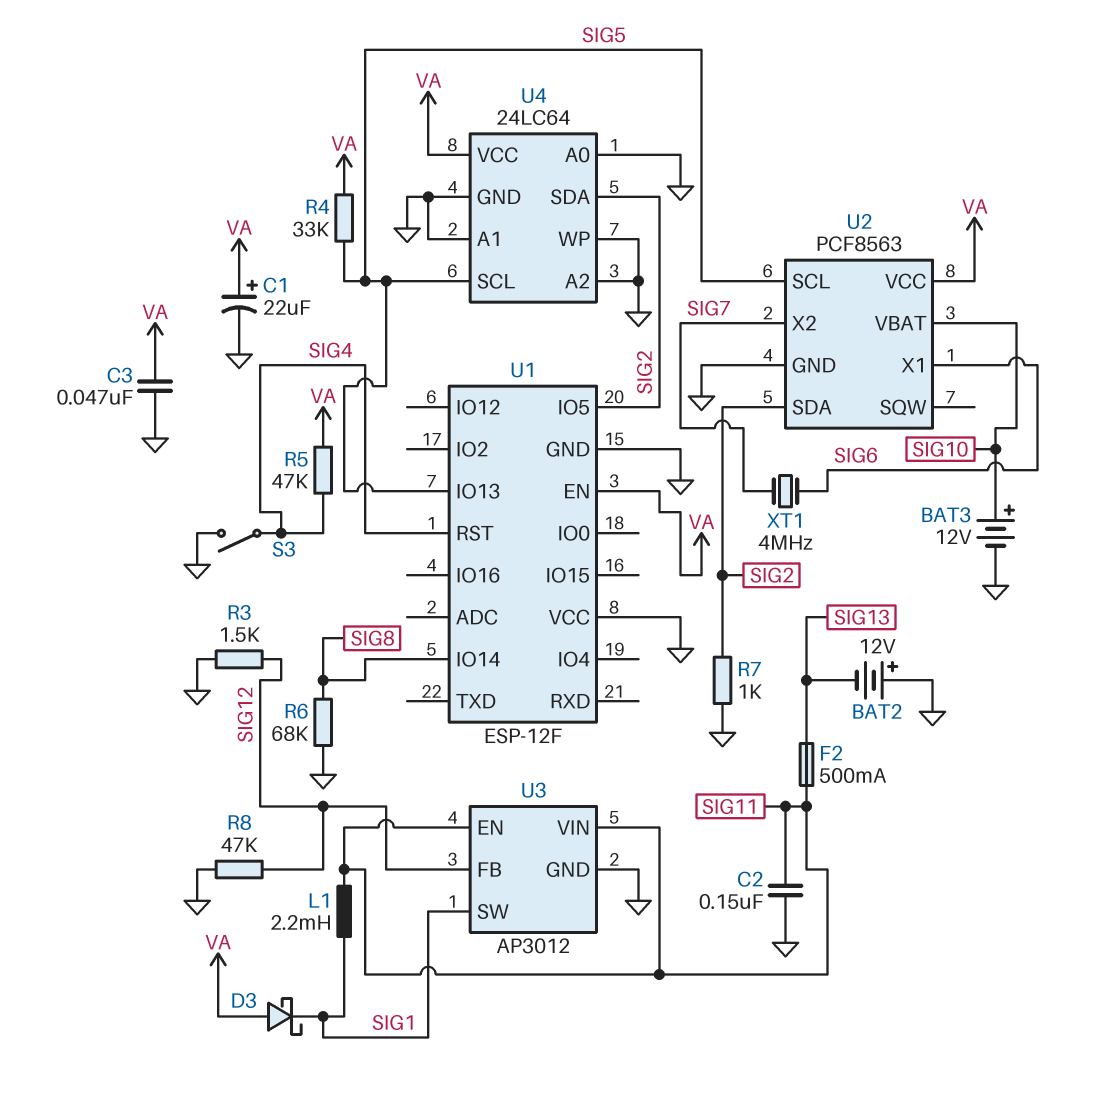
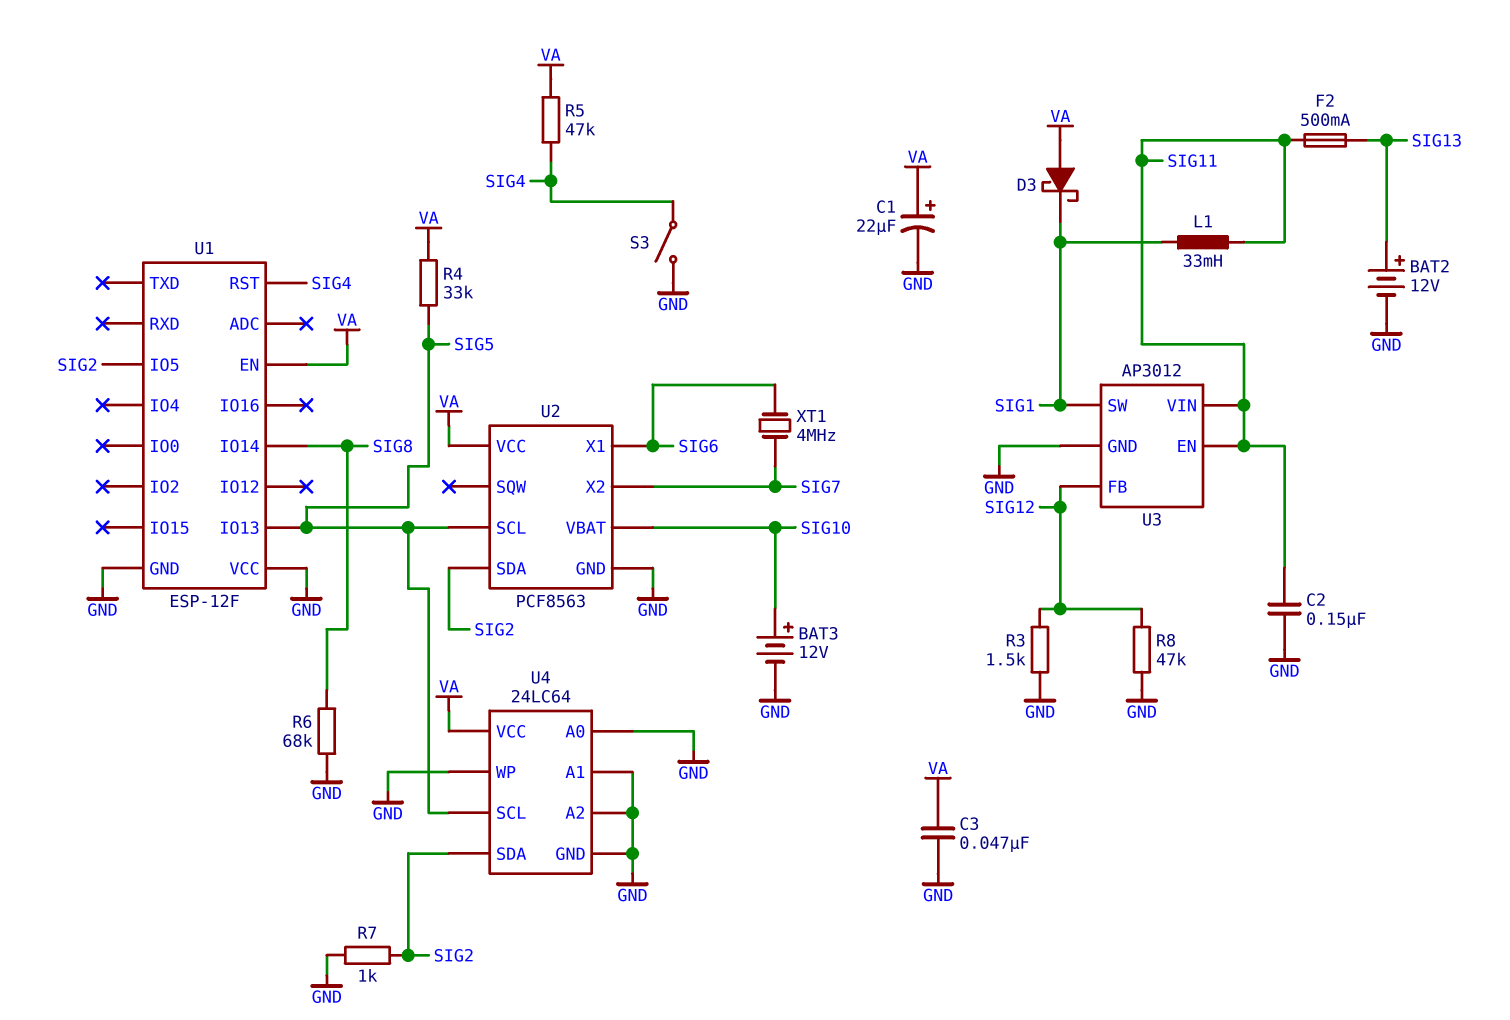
BAT2: 12V (plus GND, minus SIG13) -> 12V (plus SIG13, minus GND)
L1: 2.2mH (SIG1, SIG11) -> 33mH (SIG1, SIG11)

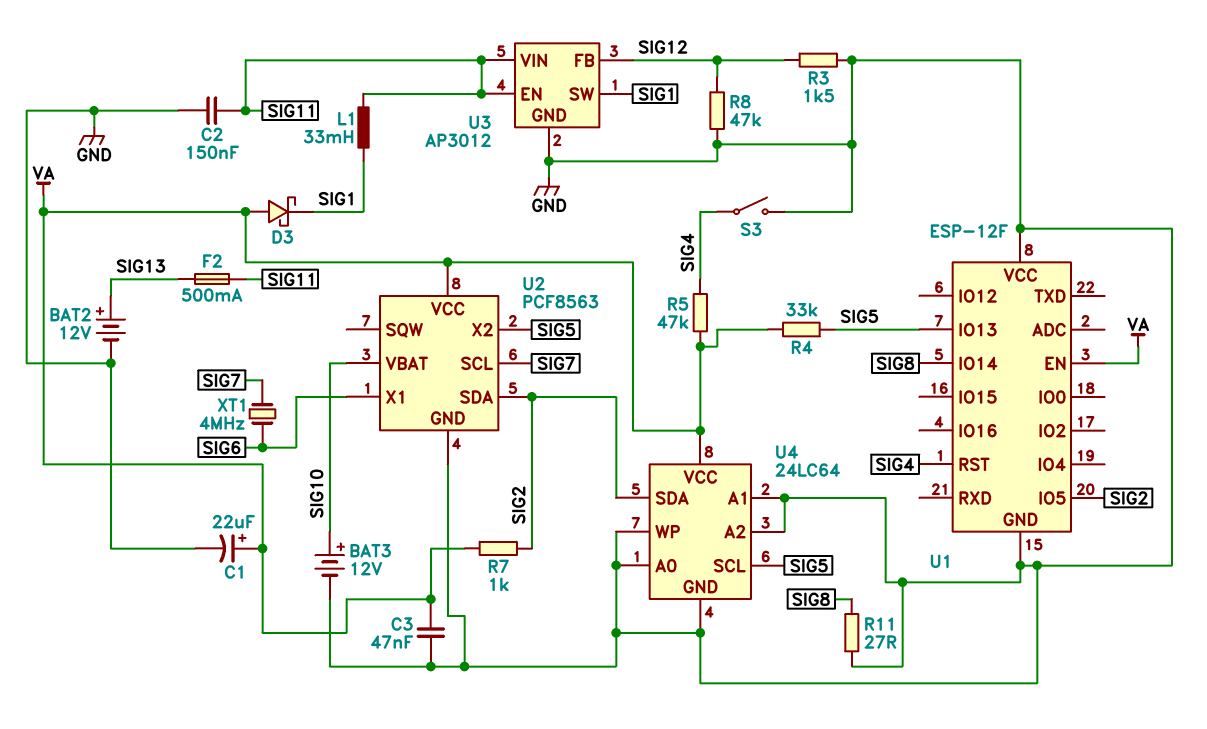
R6: 68k (GND, SIG8) -> none
R7: 1k (GND, SIG2) -> 1k (SIG2, VA)
R11: none -> 27 (GND, SIG8)
U2 pin SCL: SIG5 -> SIG7
U2 pin X2: SIG7 -> SIG5

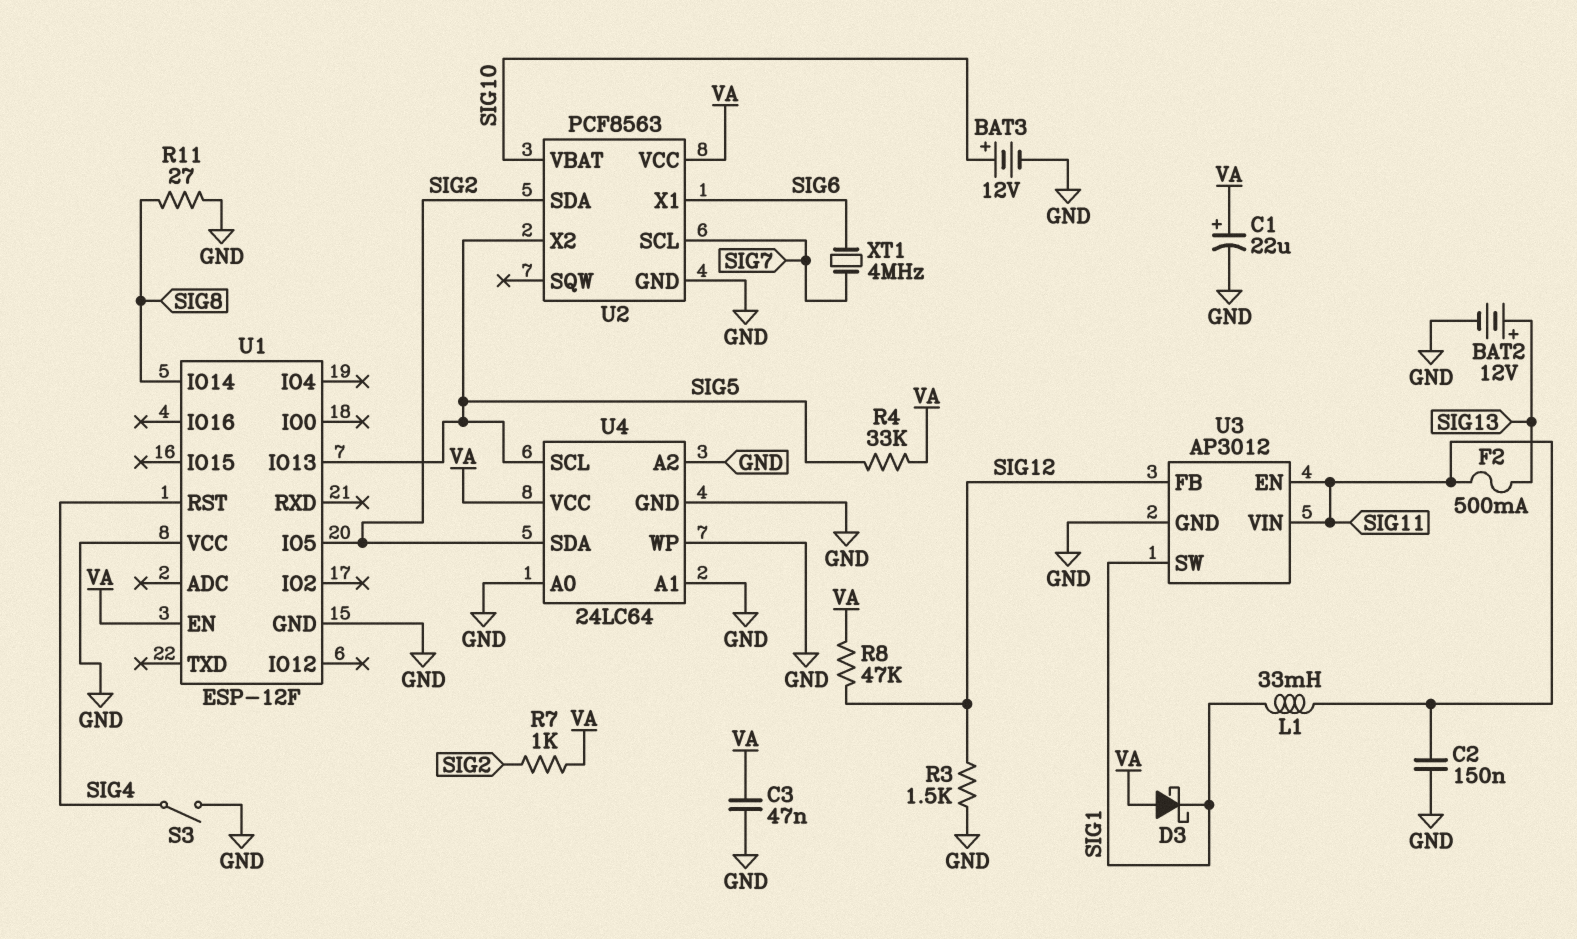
R5: 47k (SIG4, VA) -> none
R8: 47k (GND, SIG12) -> 47k (SIG12, VA)

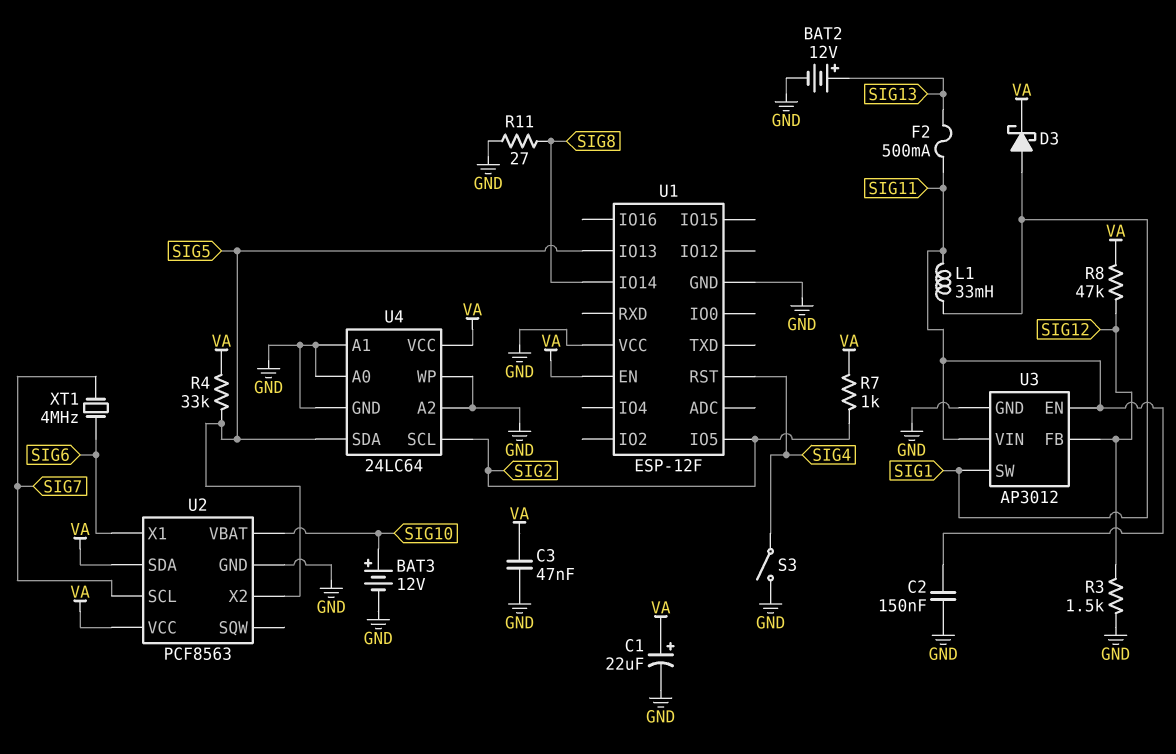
D3: schottky (A VA, K SIG1) -> schottky (A SIG1, K VA)
U2 pin SDA: SIG2 -> VA
U4 pin SCL: SIG5 -> SIG2
U4 pin SDA: SIG2 -> SIG5

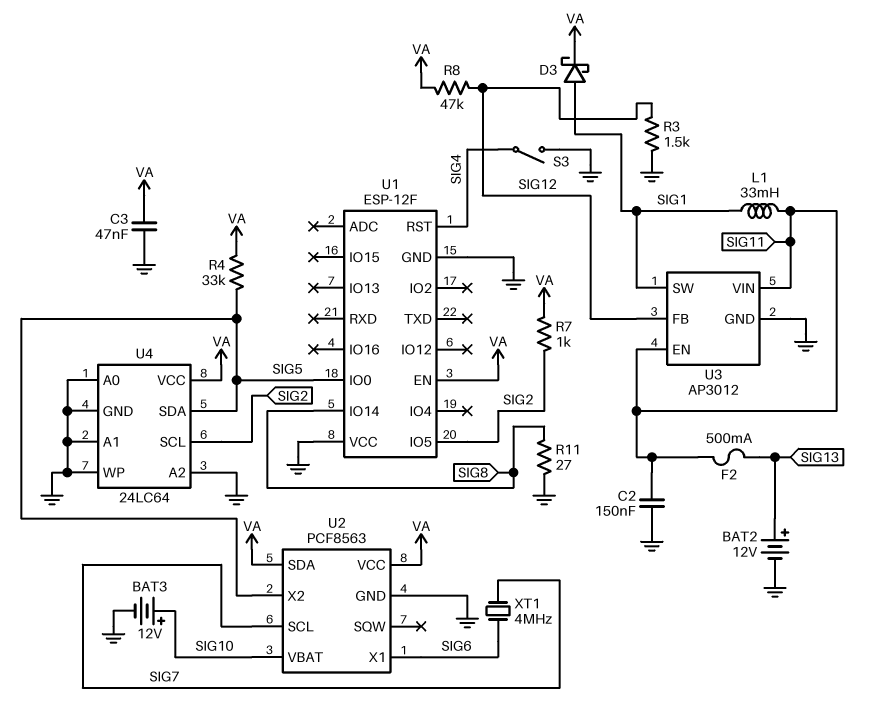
C1: 22uF (plus VA, minus GND) -> none
U1 pin IO0: none -> SIG5
U1 pin IO13: SIG5 -> none

